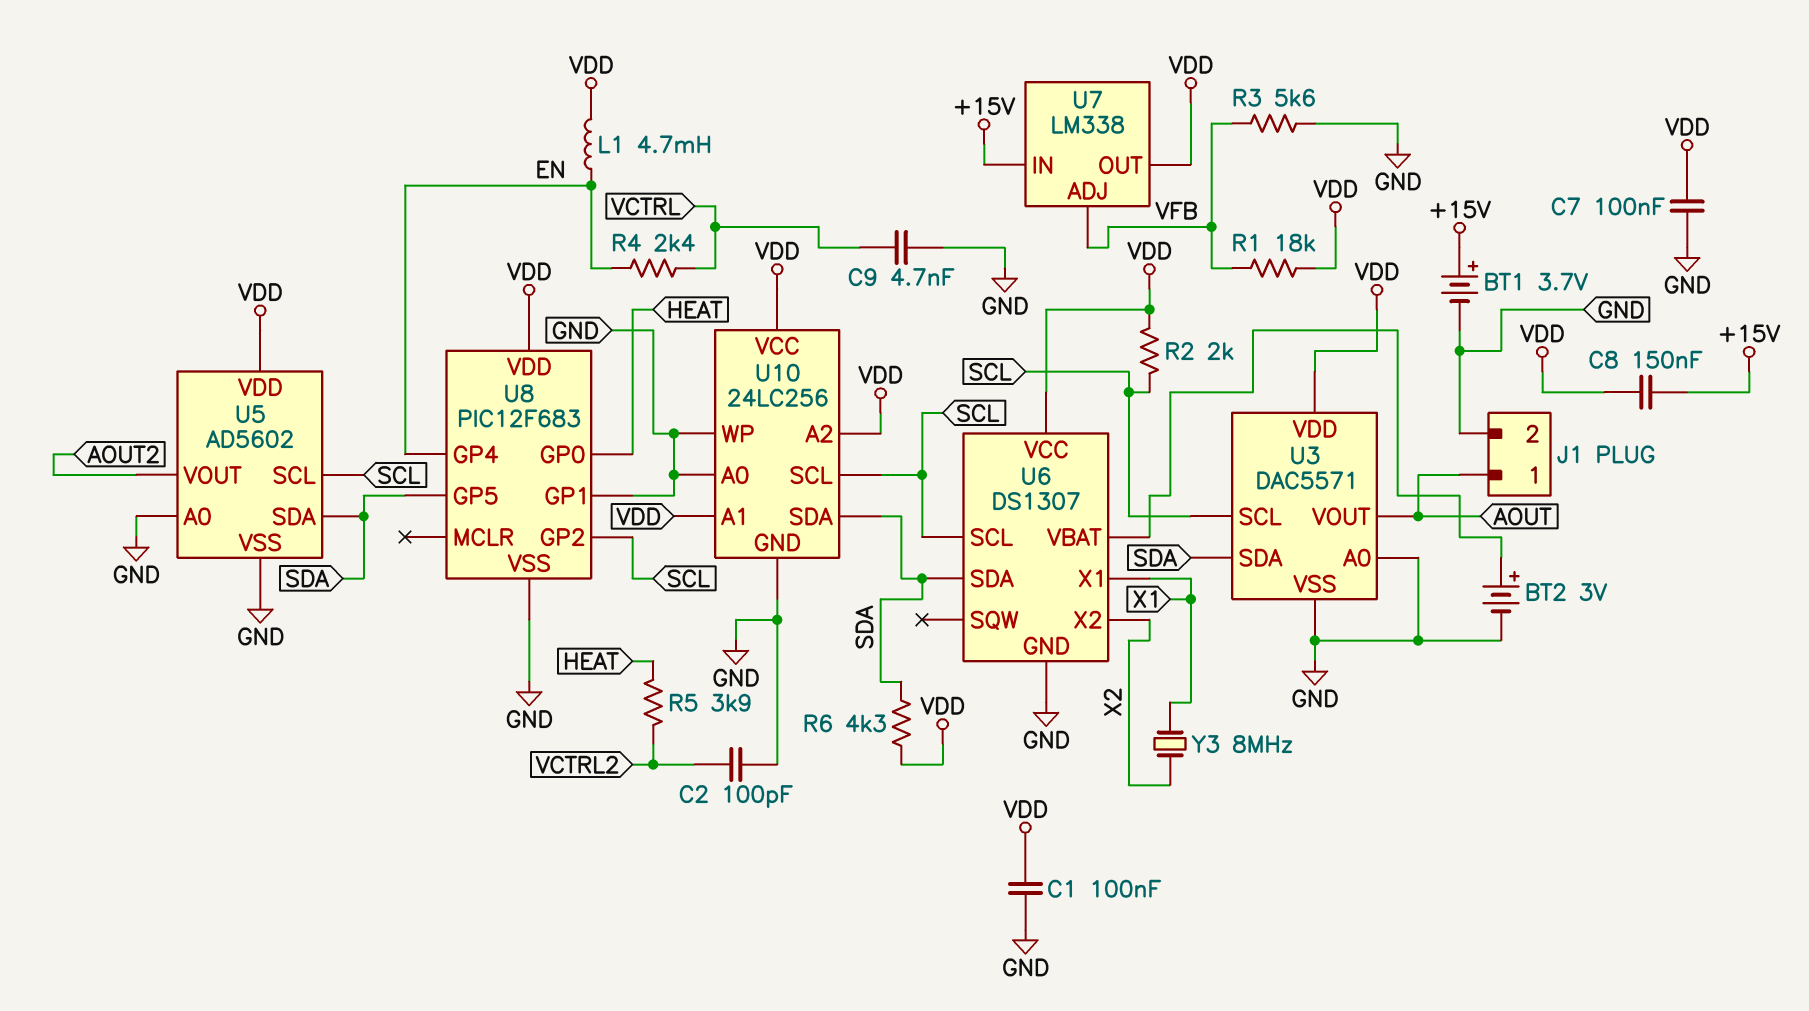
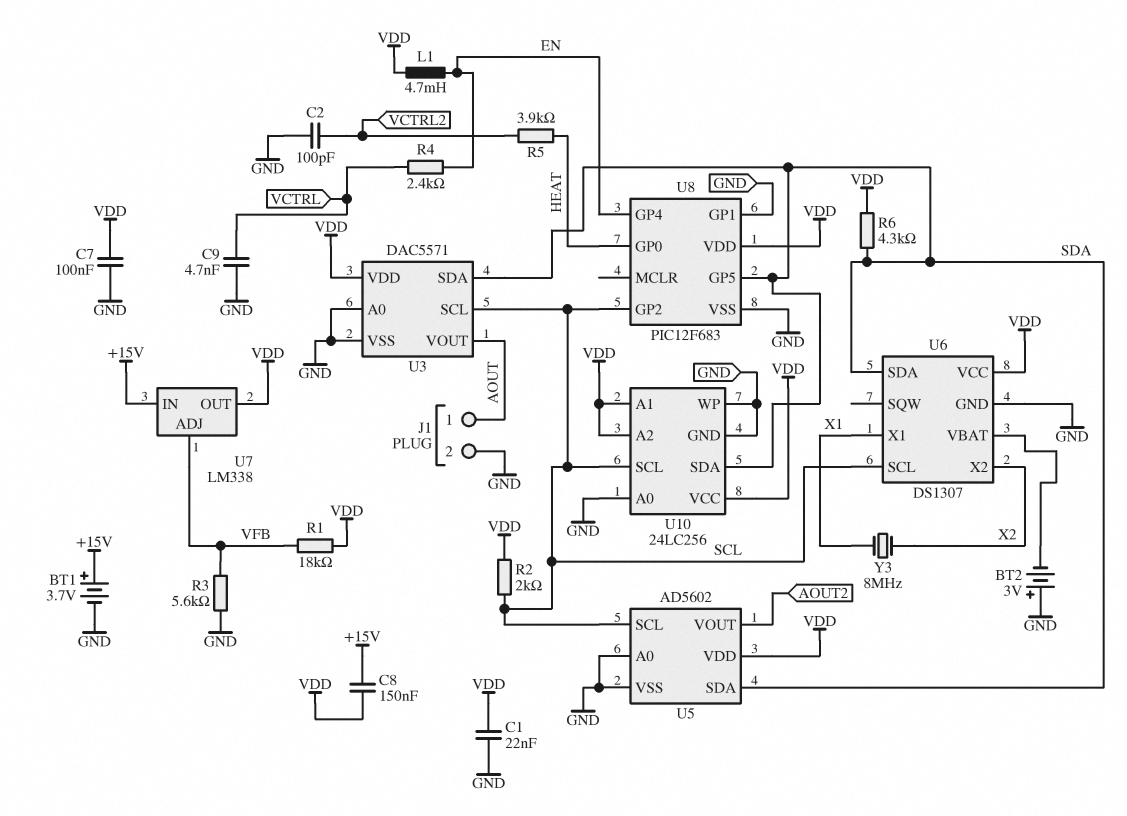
BT2: 3V (plus U6/VBAT, minus GND) -> 3V (plus GND, minus U6/VBAT)
C1: 100nF (GND, VDD) -> 22nF (GND, VDD)

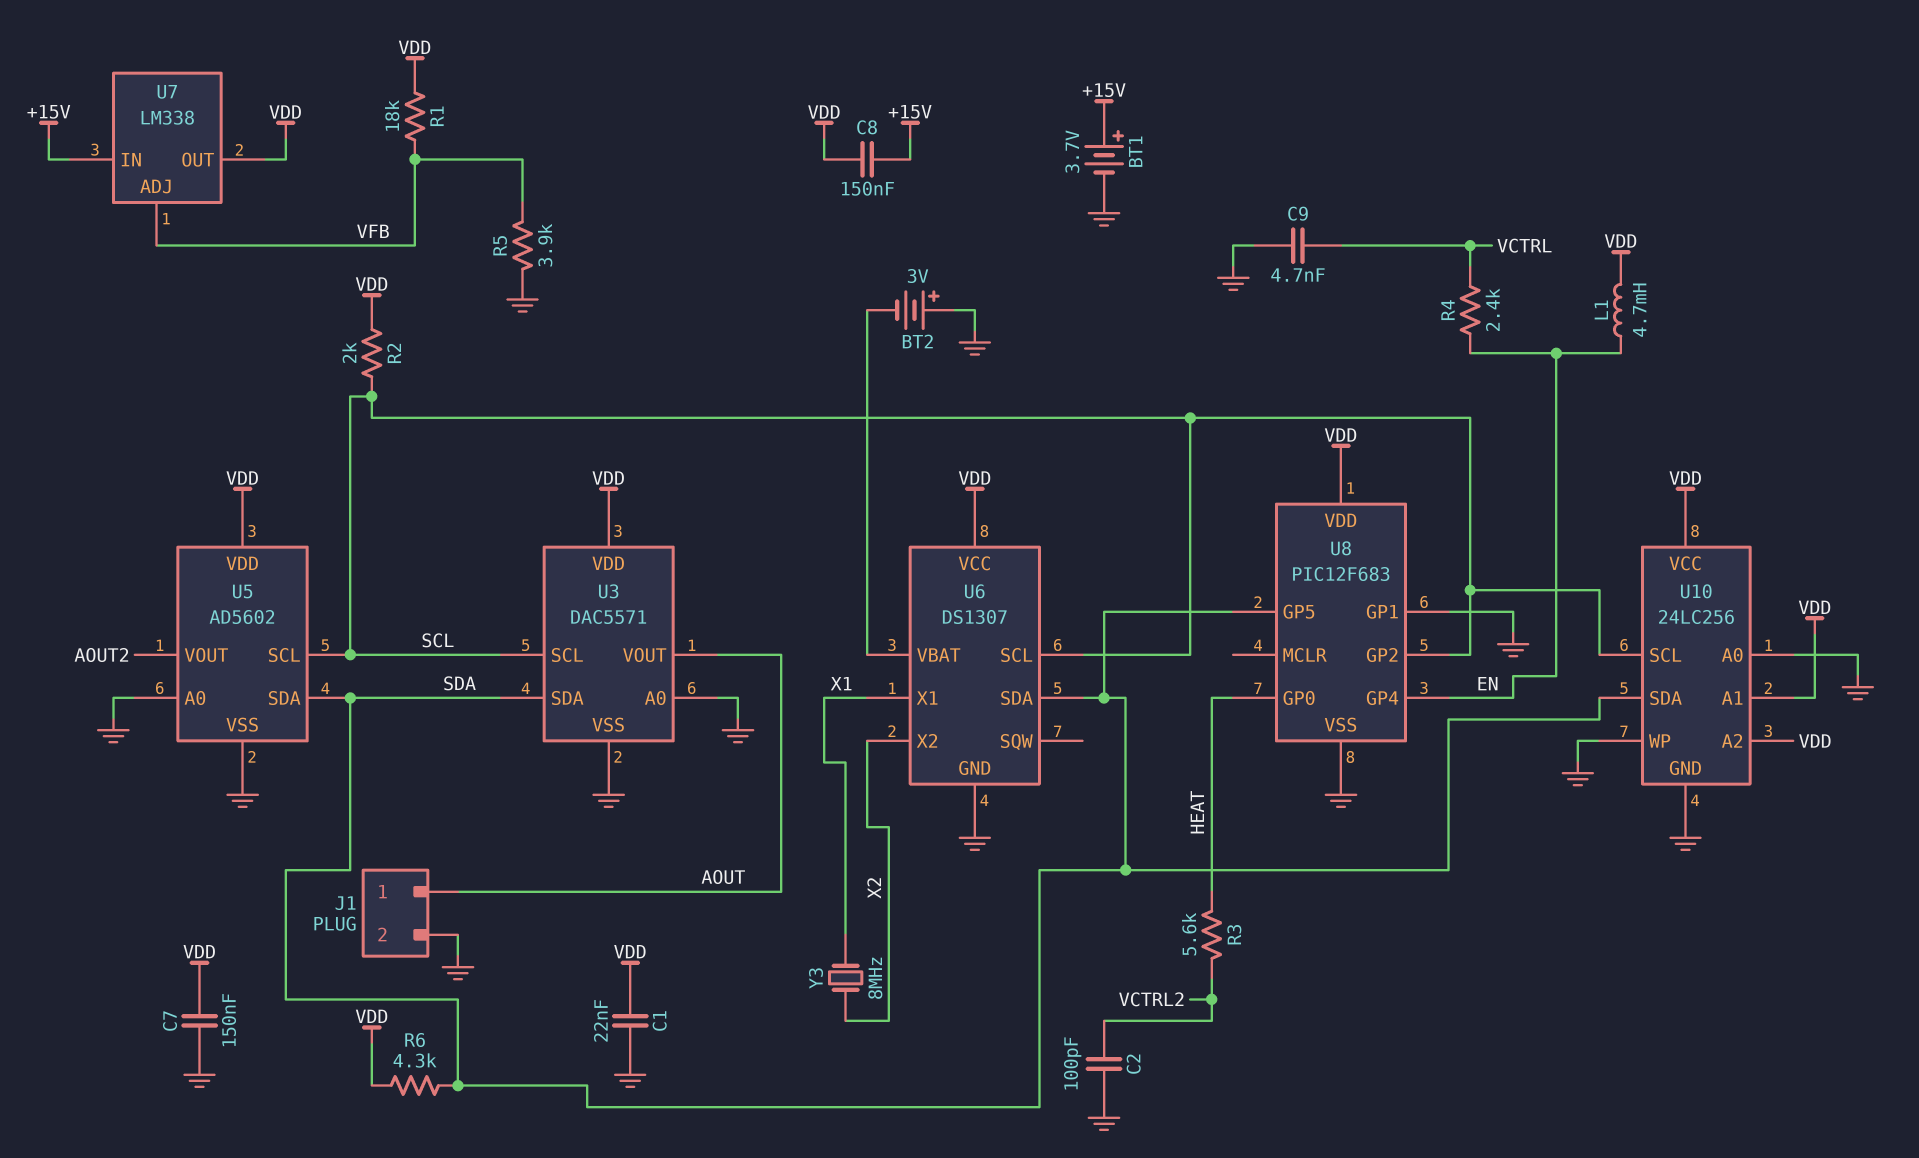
C7: 100nF (GND, VDD) -> 150nF (GND, VDD)
R3: 5.6k (GND, VFB) -> 5.6k (HEAT, VCTRL2)
R5: 3.9k (HEAT, VCTRL2) -> 3.9k (GND, VFB)

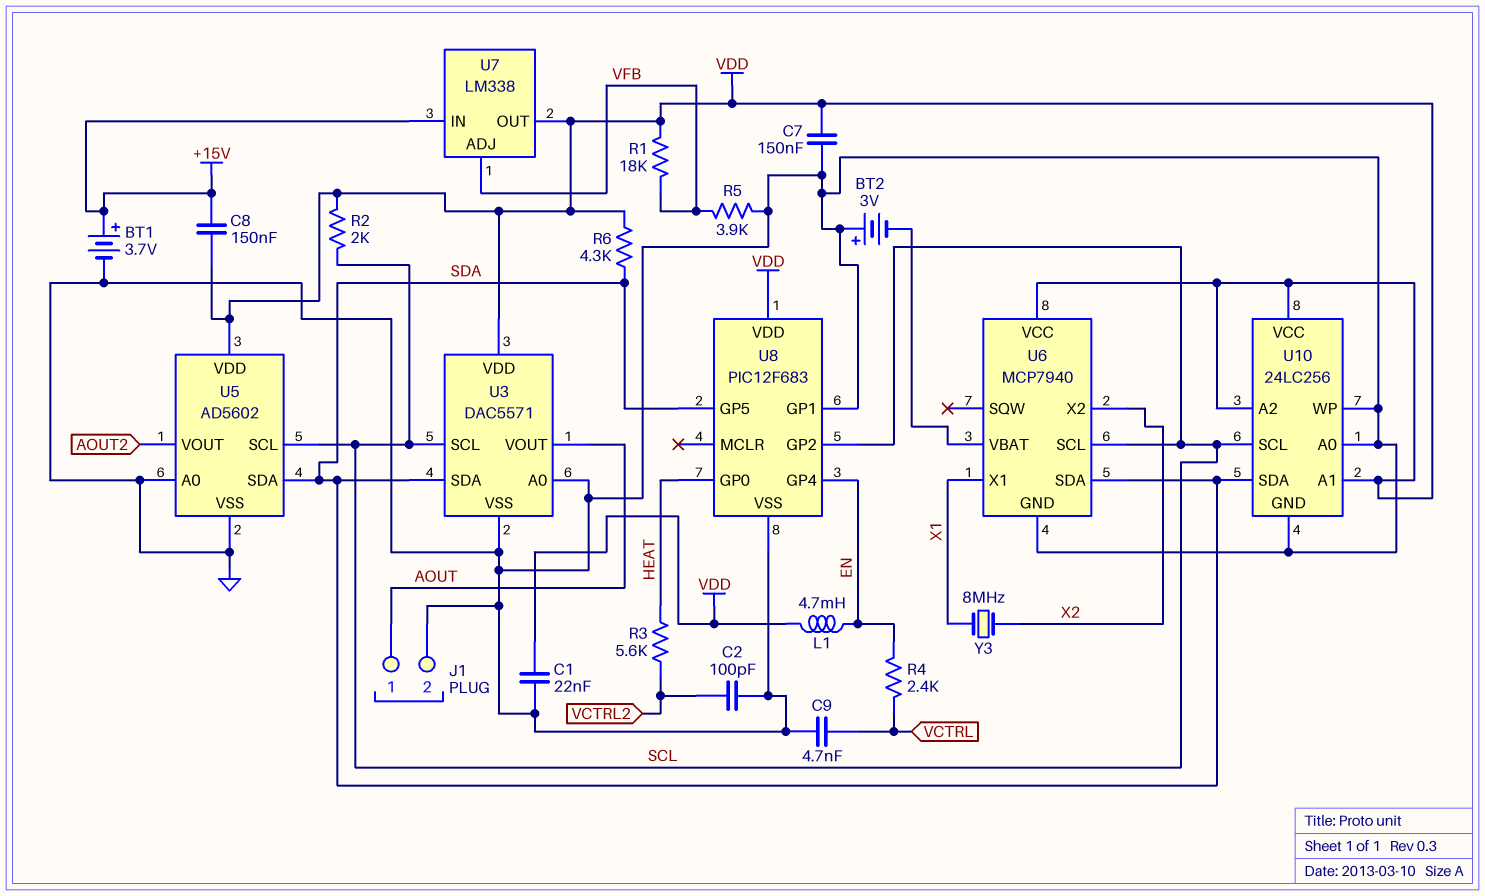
U6: DS1307 -> MCP7940

